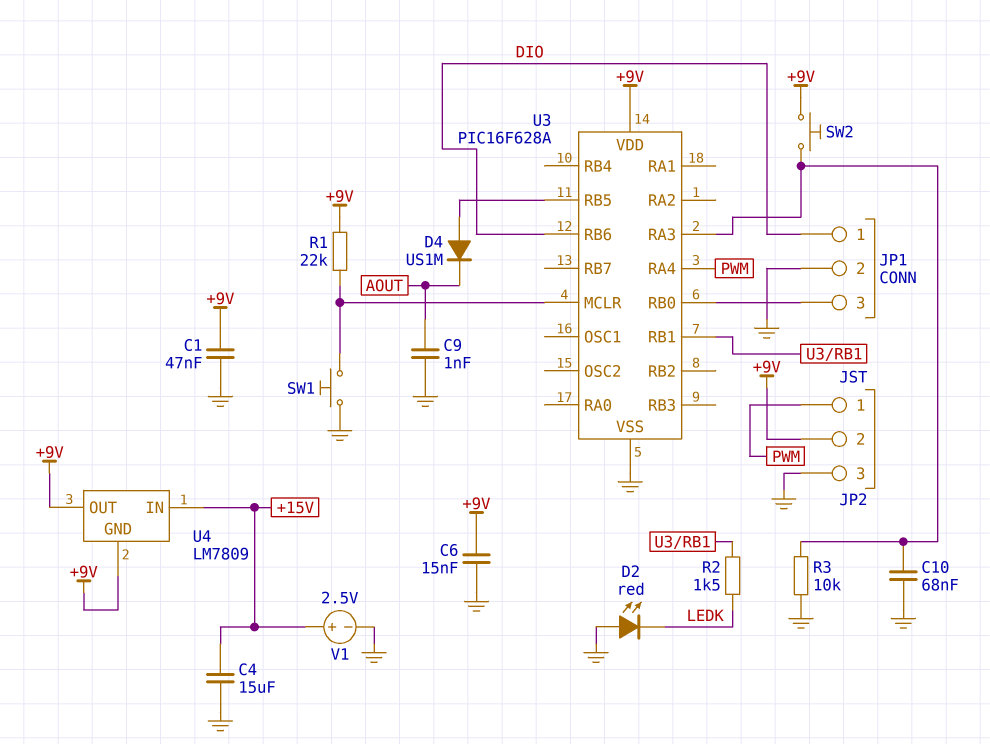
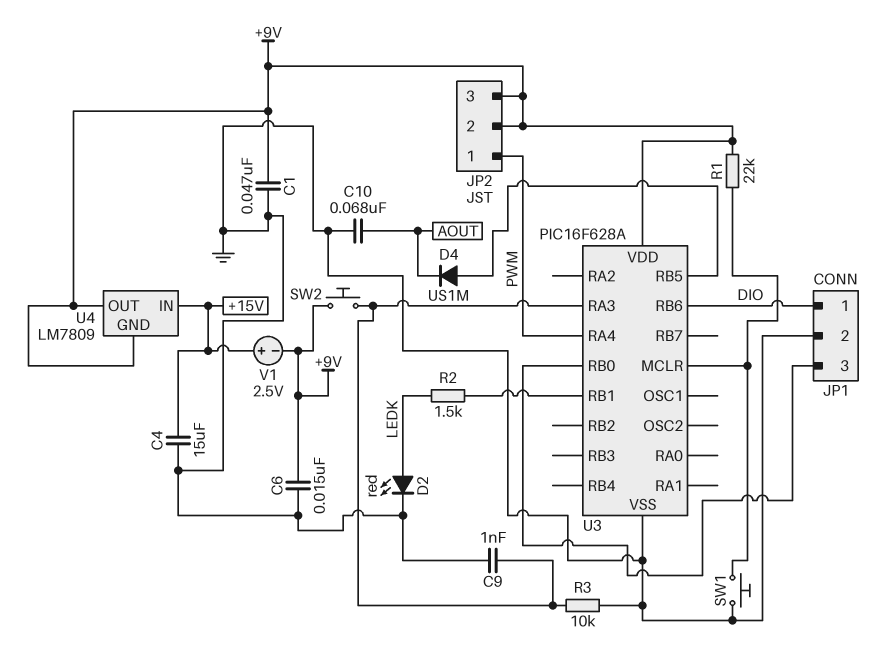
C9: 1nF (AOUT, GND) -> 1nF (GND, U3/RA3)
C10: 68nF (GND, U3/RA3) -> 68nF (AOUT, GND)
D2: LED red (A GND, K LEDK) -> LED red (A LEDK, K GND)
JP2 pin 3: GND -> +9V
V1: 2.5V (plus +15V, minus GND) -> 2.5V (plus +15V, minus +9V)

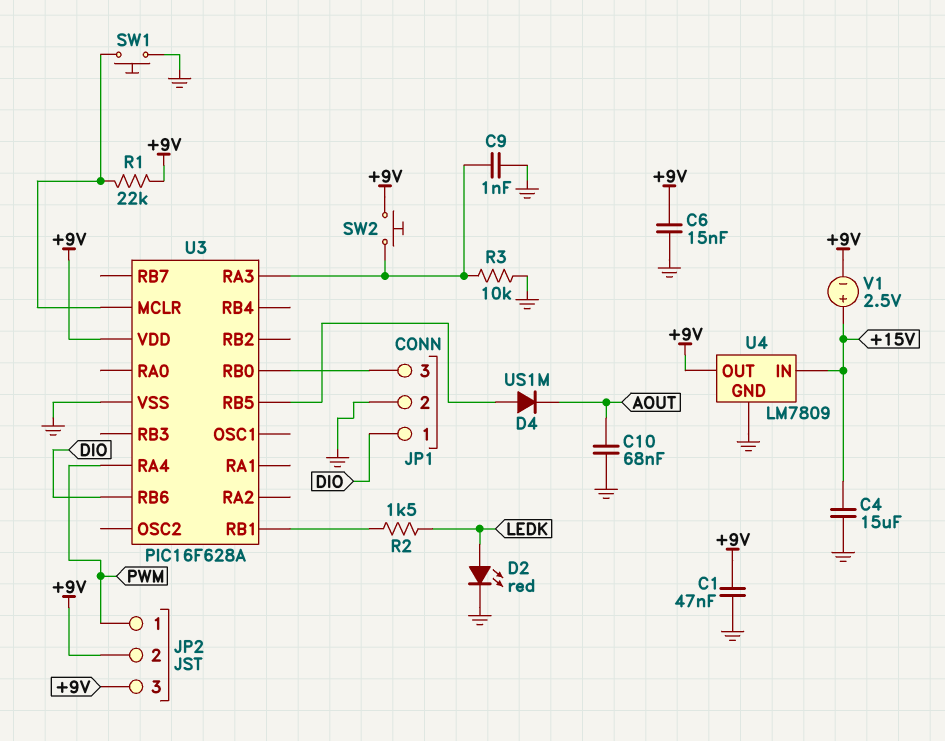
U4 pin GND: +9V -> GND

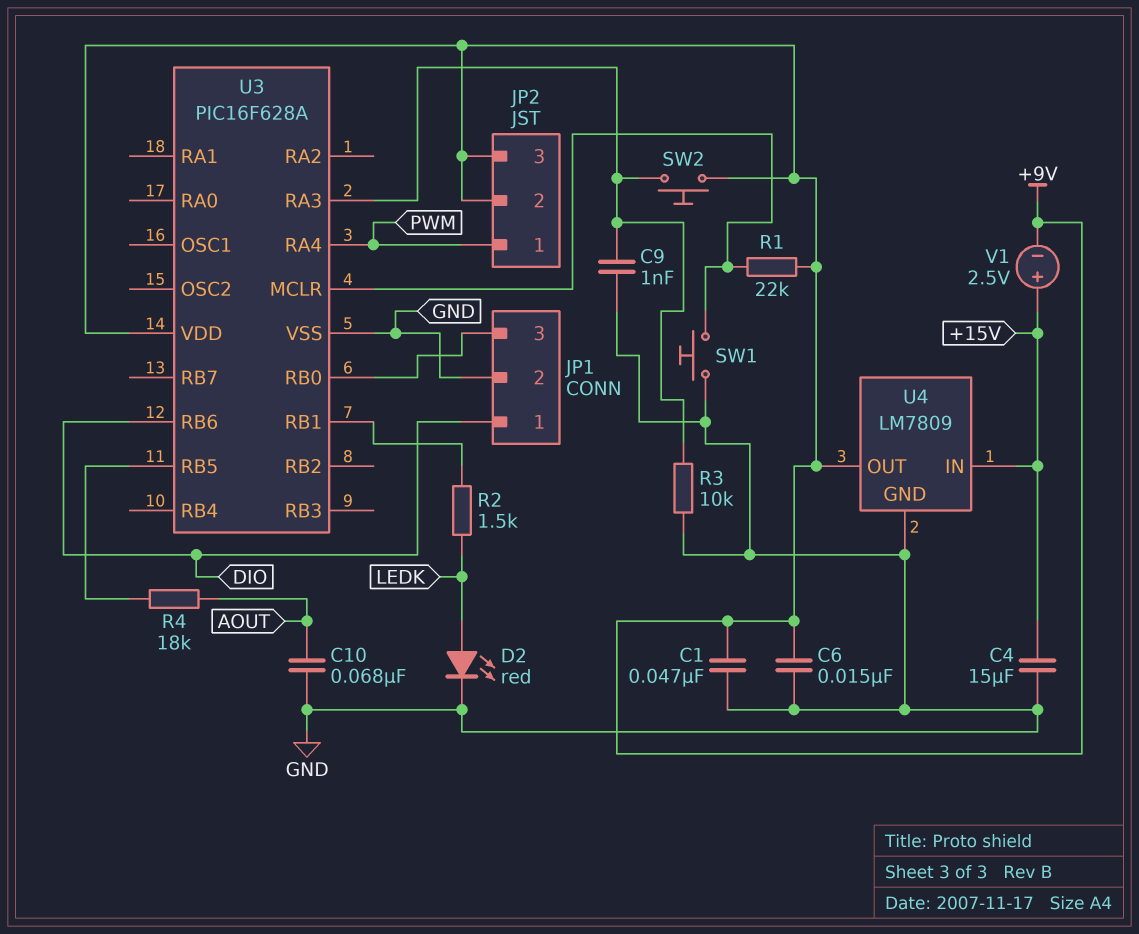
D4: diode US1M (A U3/RB5, K AOUT) -> none
R4: none -> 18k (AOUT, U3/RB5)

